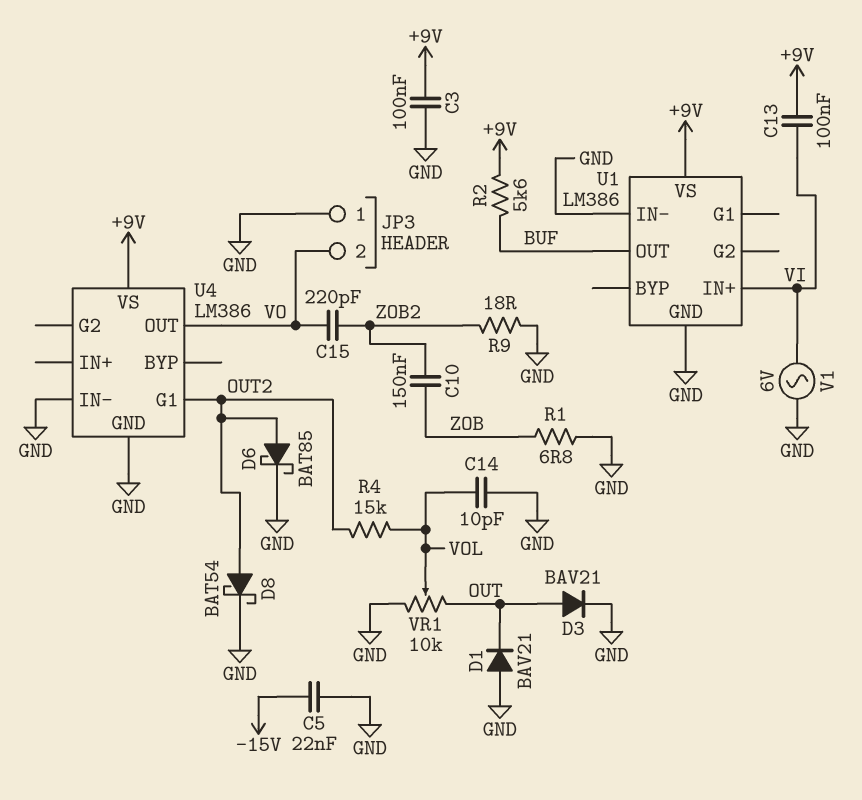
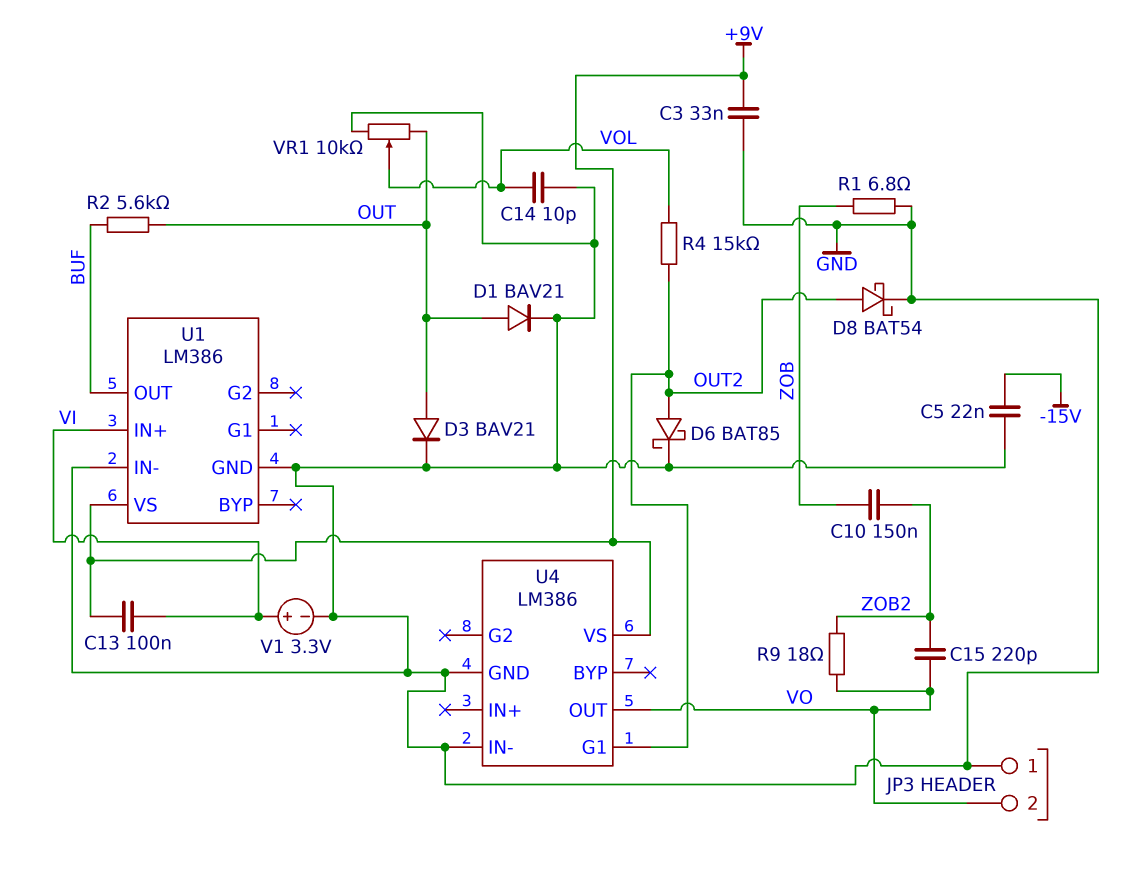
C3: 100nF (+9V, GND) -> 33nF (+9V, GND)
D1: diode BAV21 (A GND, K OUT) -> diode BAV21 (A OUT, K GND)
R2: 5.6k (+9V, BUF) -> 5.6k (BUF, OUT)
R9: 18 (GND, ZOB2) -> 18 (VO, ZOB2)
V1: AC 6V (GND, VI) -> 3.3V (plus VI, minus GND)

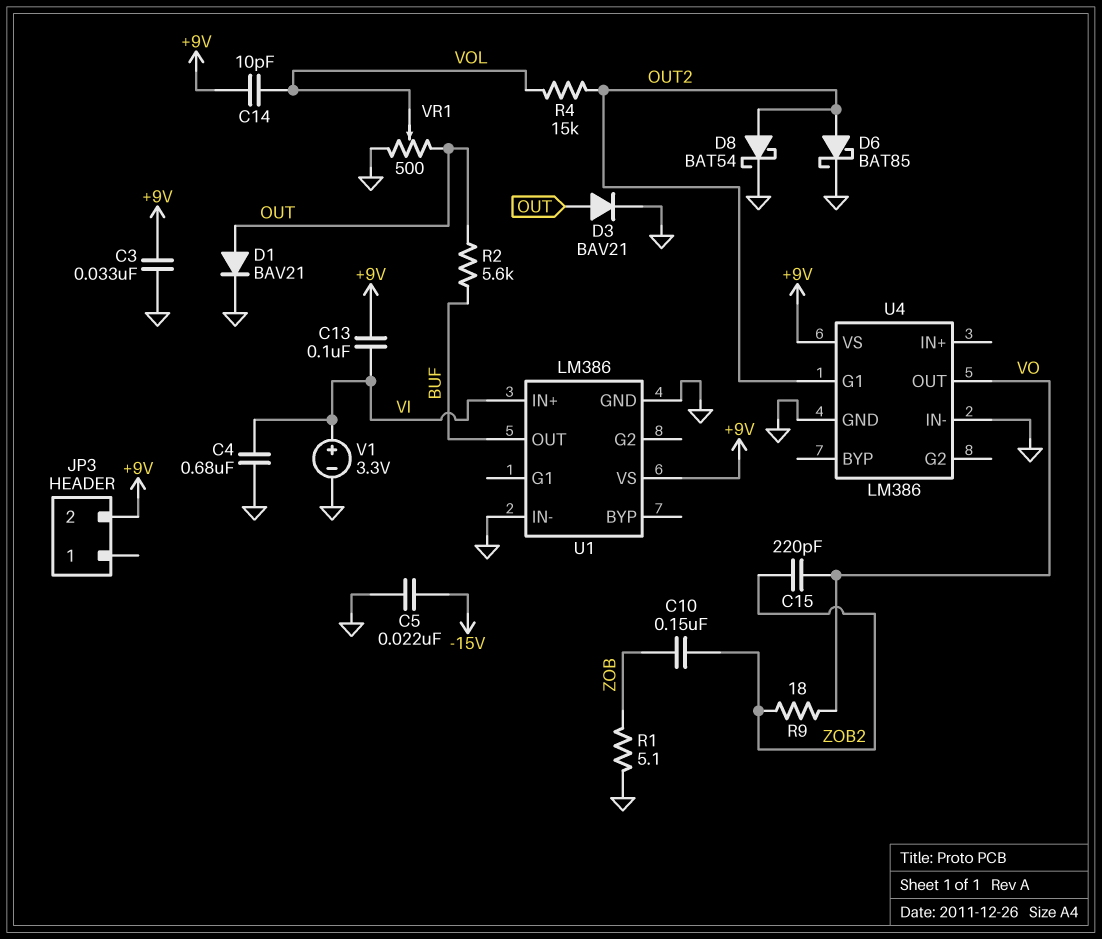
C4: none -> 680nF (GND, VI)
C14: 10pF (GND, VOL) -> 10pF (+9V, VOL)
JP3 pin 1: GND -> none
JP3 pin 2: VO -> +9V
R1: 6.8 (GND, ZOB) -> 5.1 (GND, ZOB)
VR1: 10k (GND, OUT, wiper VOL) -> 500 (GND, OUT, wiper VOL)

